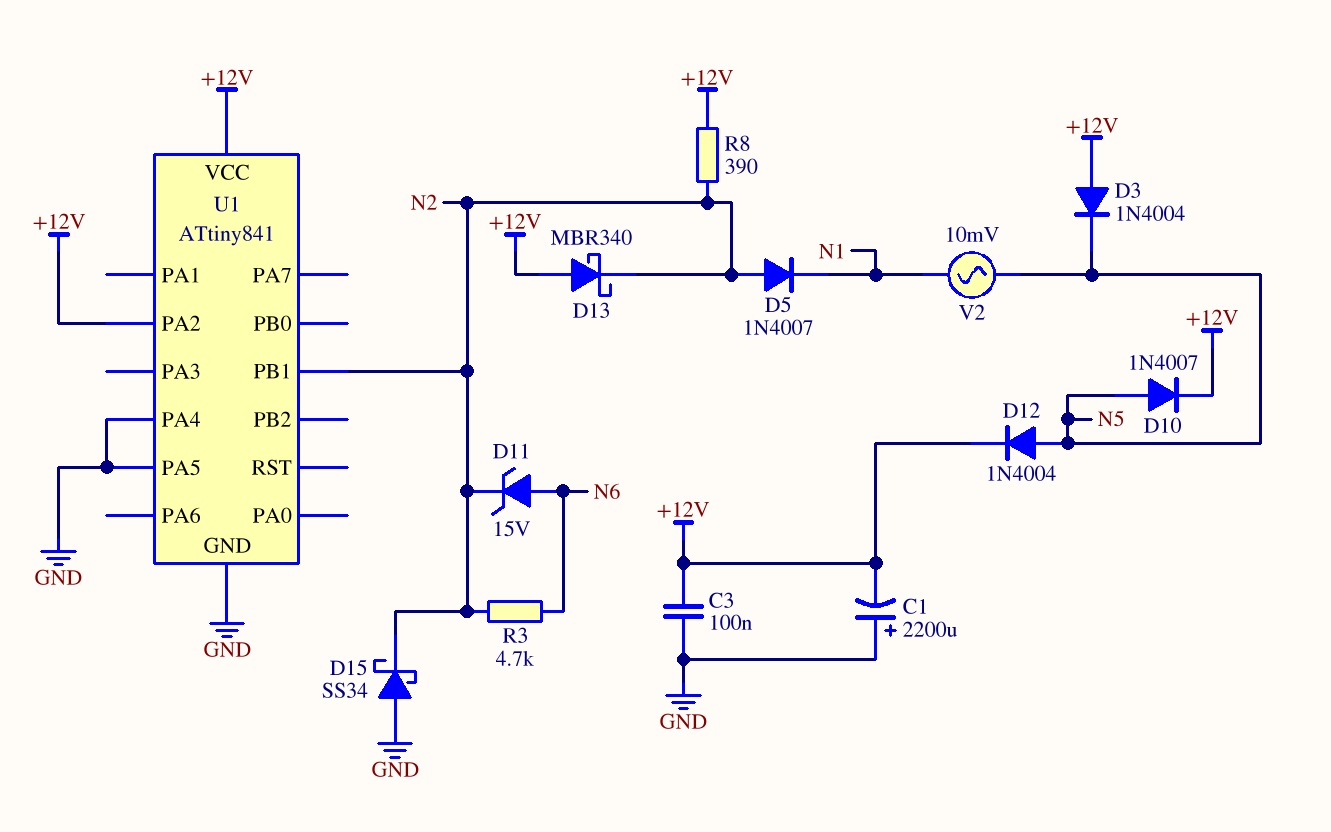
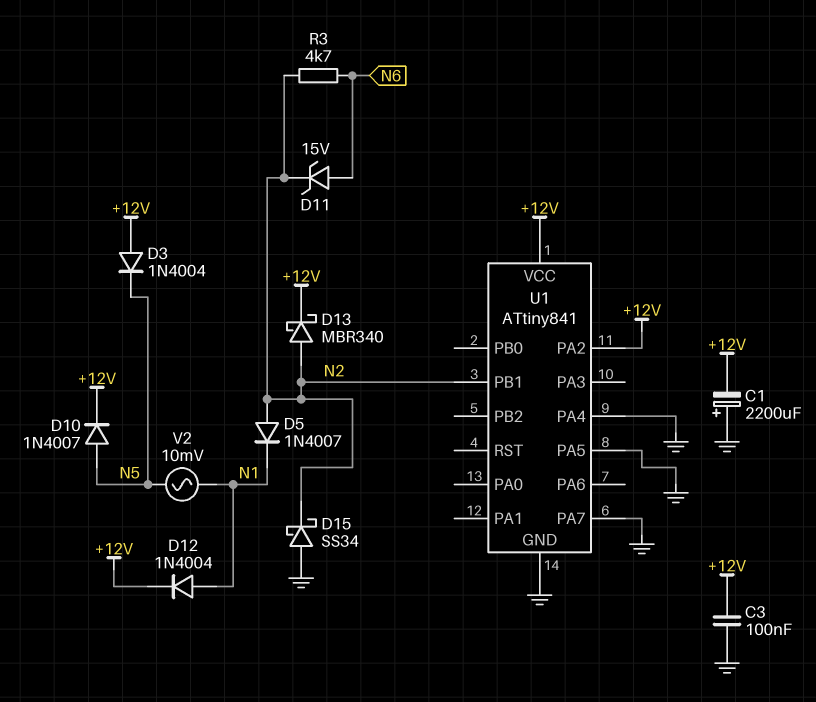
D12: diode 1N4004 (A N5, K +12V) -> diode 1N4004 (A N1, K +12V)
D13: schottky MBR340 (A +12V, K N2) -> schottky MBR340 (A N2, K +12V)
R8: 390 (+12V, N2) -> none
U1 pin PA7: none -> GND

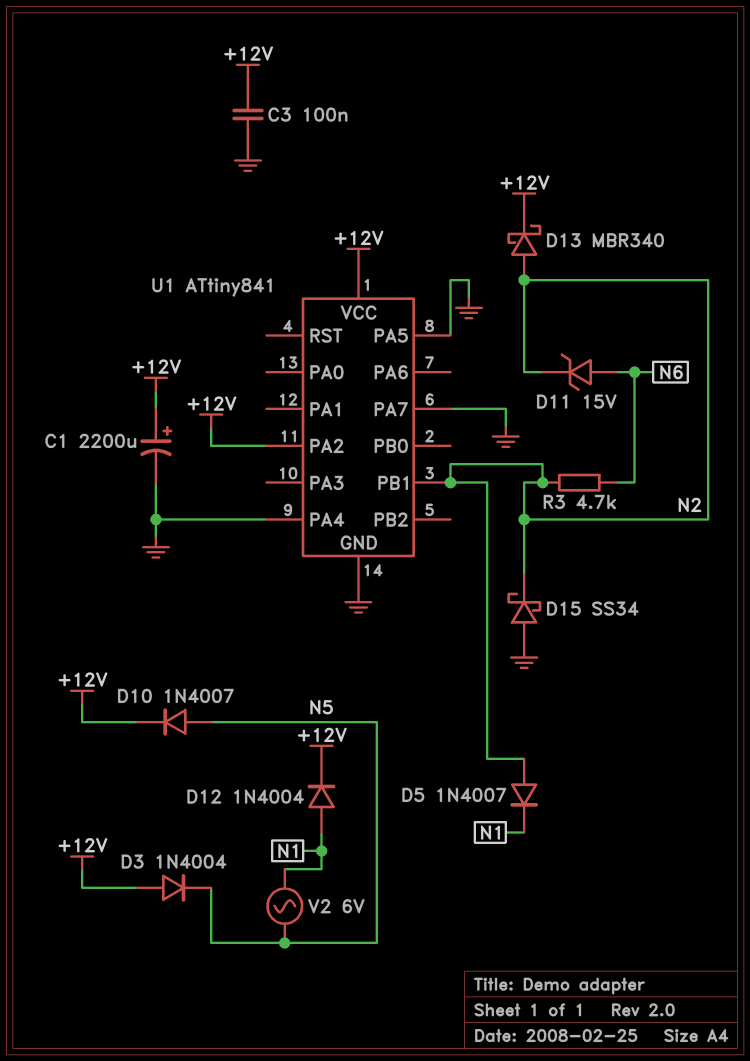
C1: 2200uF (plus GND, minus +12V) -> 2200uF (plus +12V, minus GND)
V2: AC 10mV (N1, N5) -> AC 6V (N1, N5)

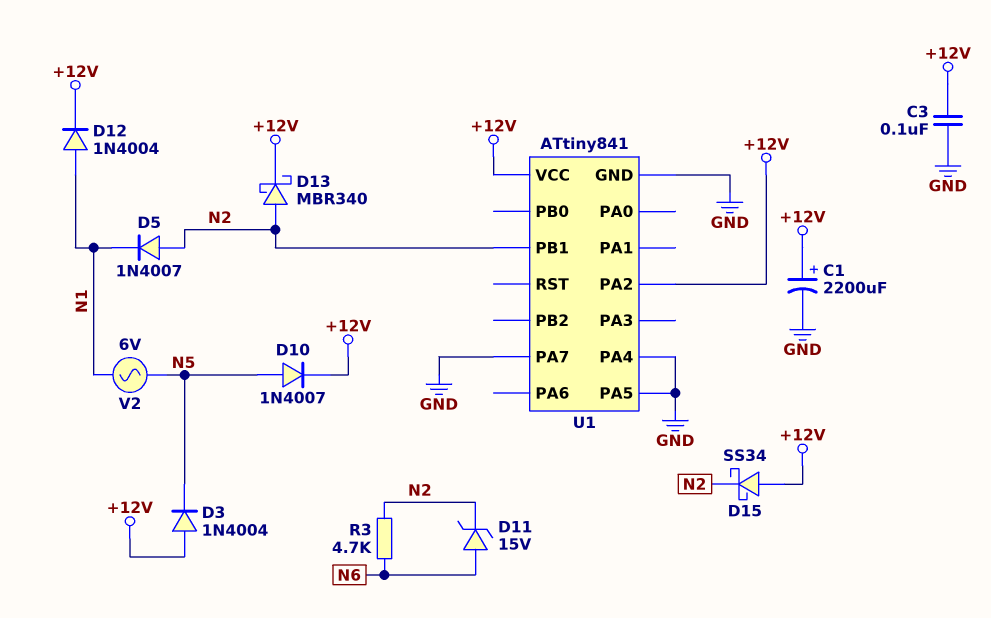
D15: schottky SS34 (A GND, K N2) -> schottky SS34 (A +12V, K N2)

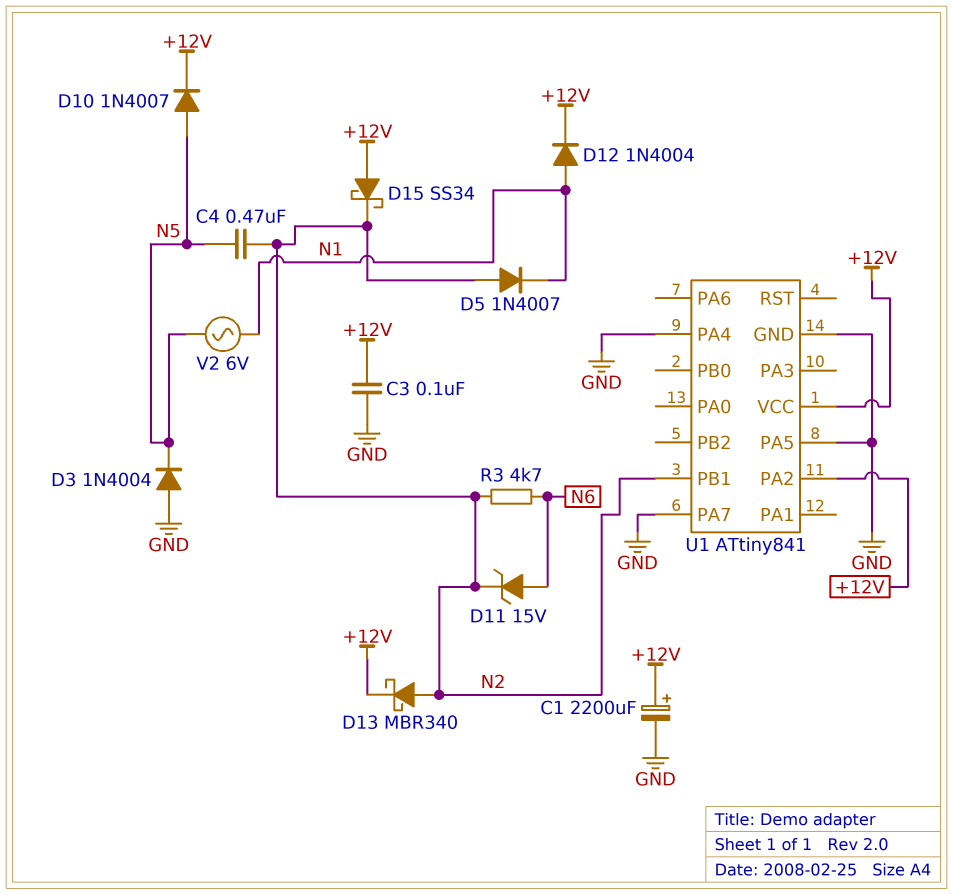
C4: none -> 470nF (N2, N5)
D3: diode 1N4004 (A +12V, K N5) -> diode 1N4004 (A GND, K N5)

